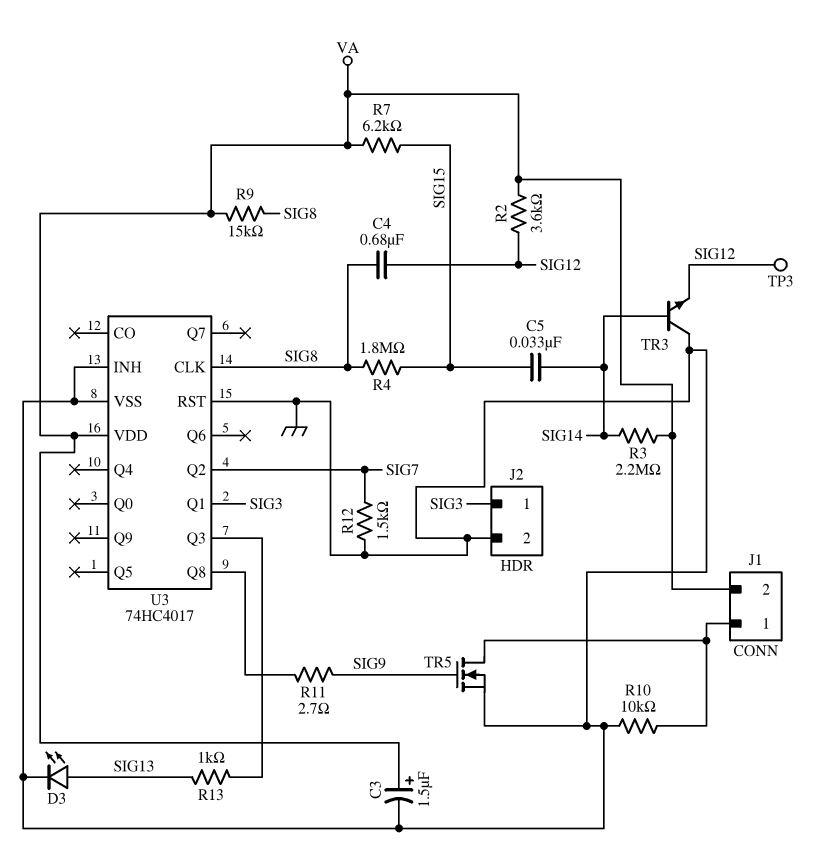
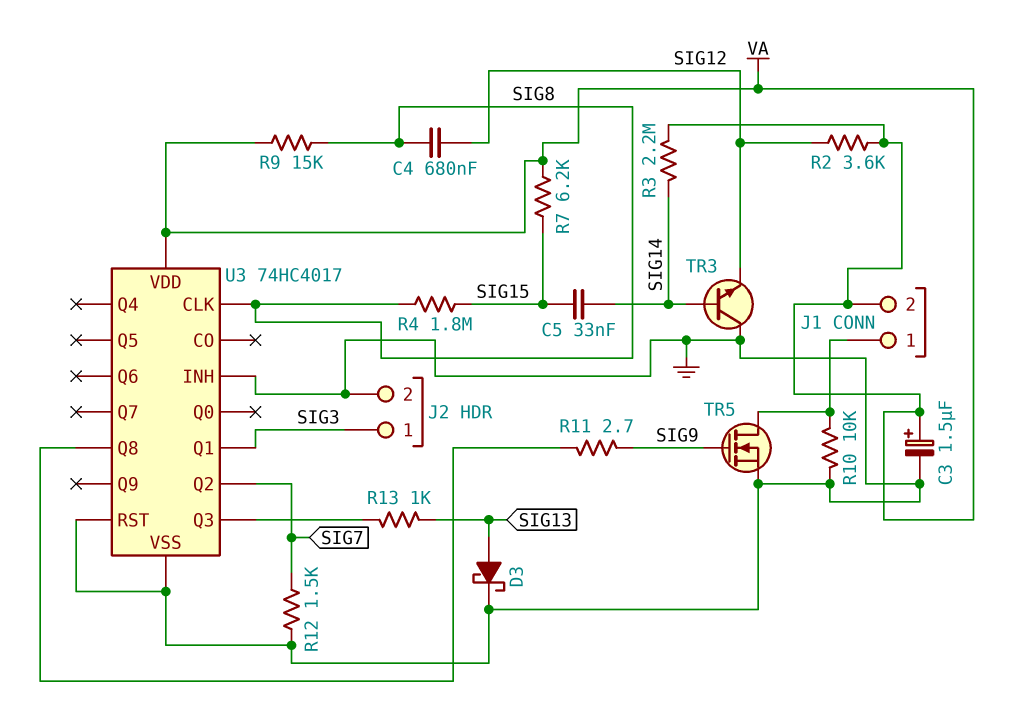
D3: LED (A SIG13, K GND) -> schottky (A SIG13, K GND)
TP3: test point (SIG12) -> none

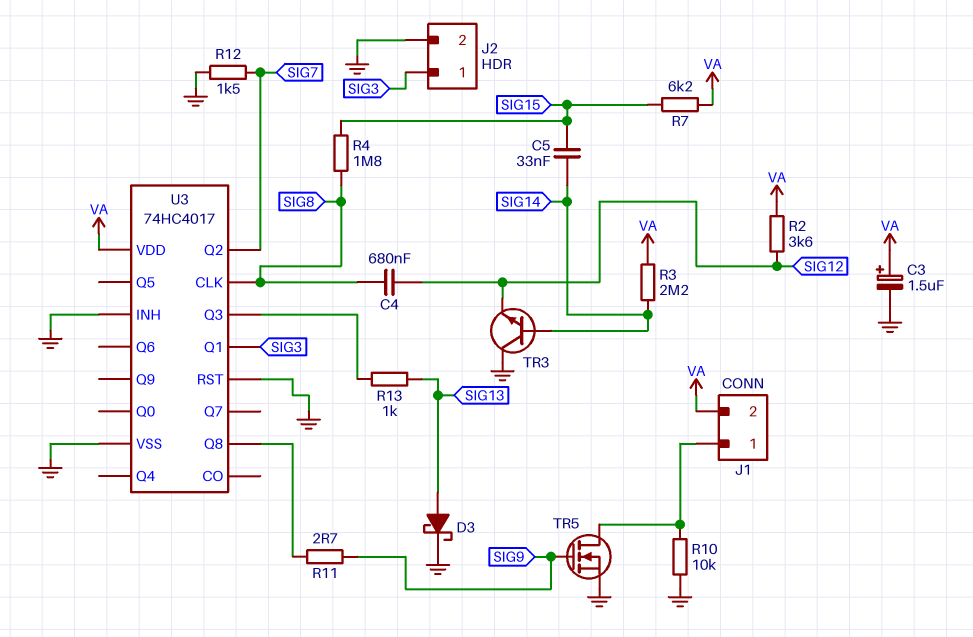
R9: 15k (SIG8, VA) -> none

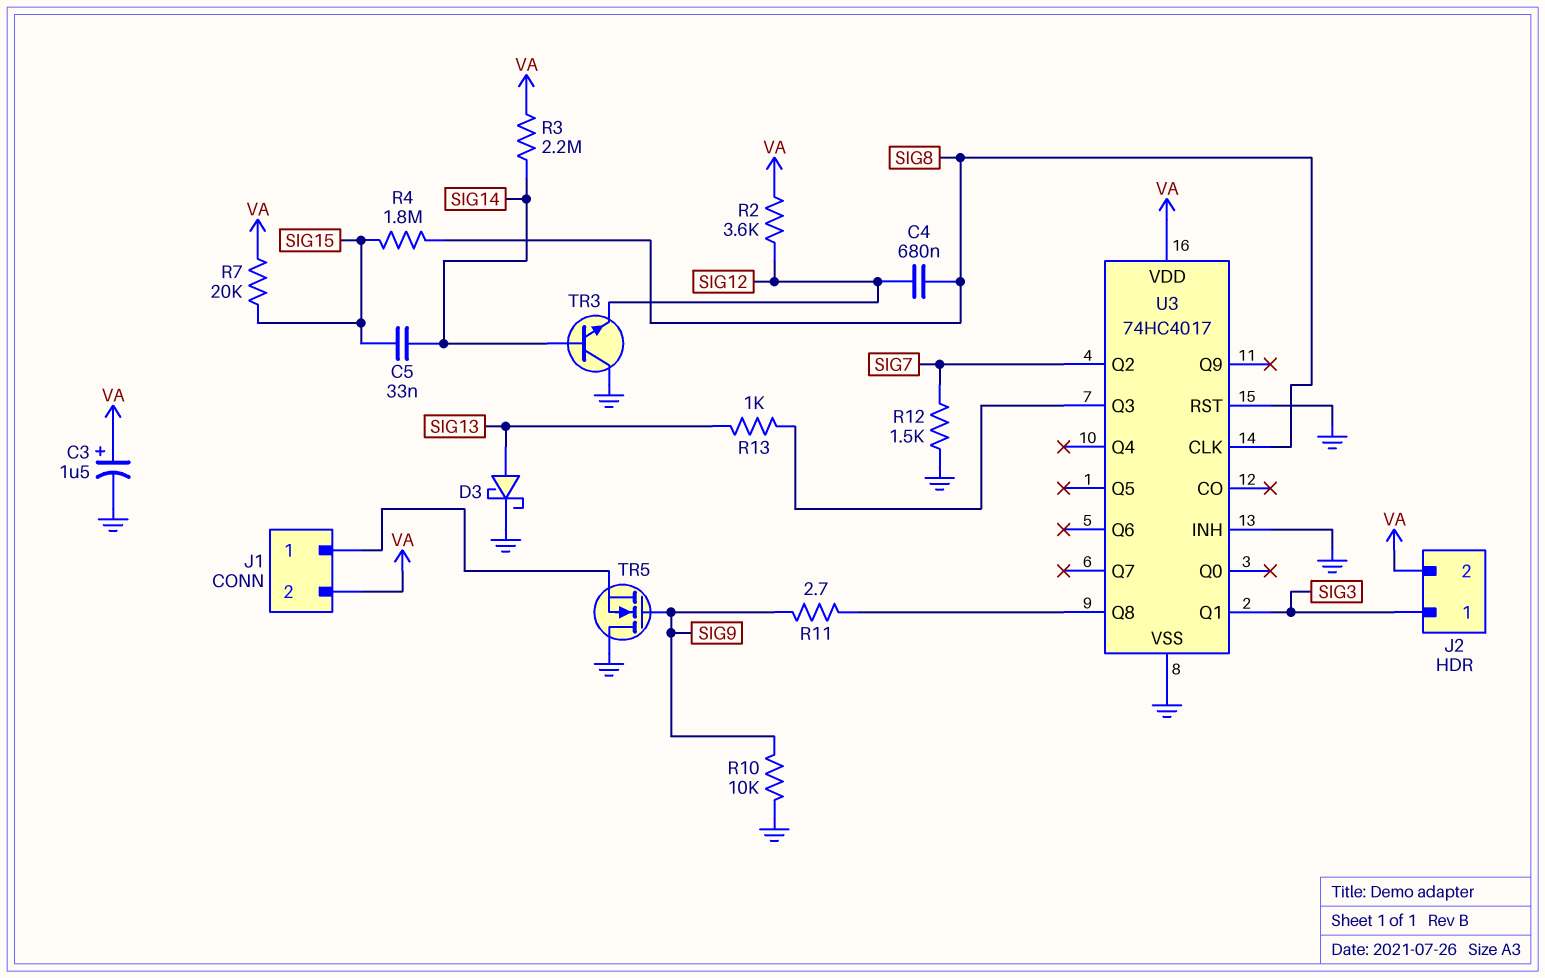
J2 pin 2: GND -> VA
R7: 6.2k (SIG15, VA) -> 20k (SIG15, VA)
R10: 10k (GND, J1/1) -> 10k (GND, SIG9)
TR5: NMOS (G SIG9, D J1/1, S GND) -> NMOS (G SIG9, D GND, S J1/1)

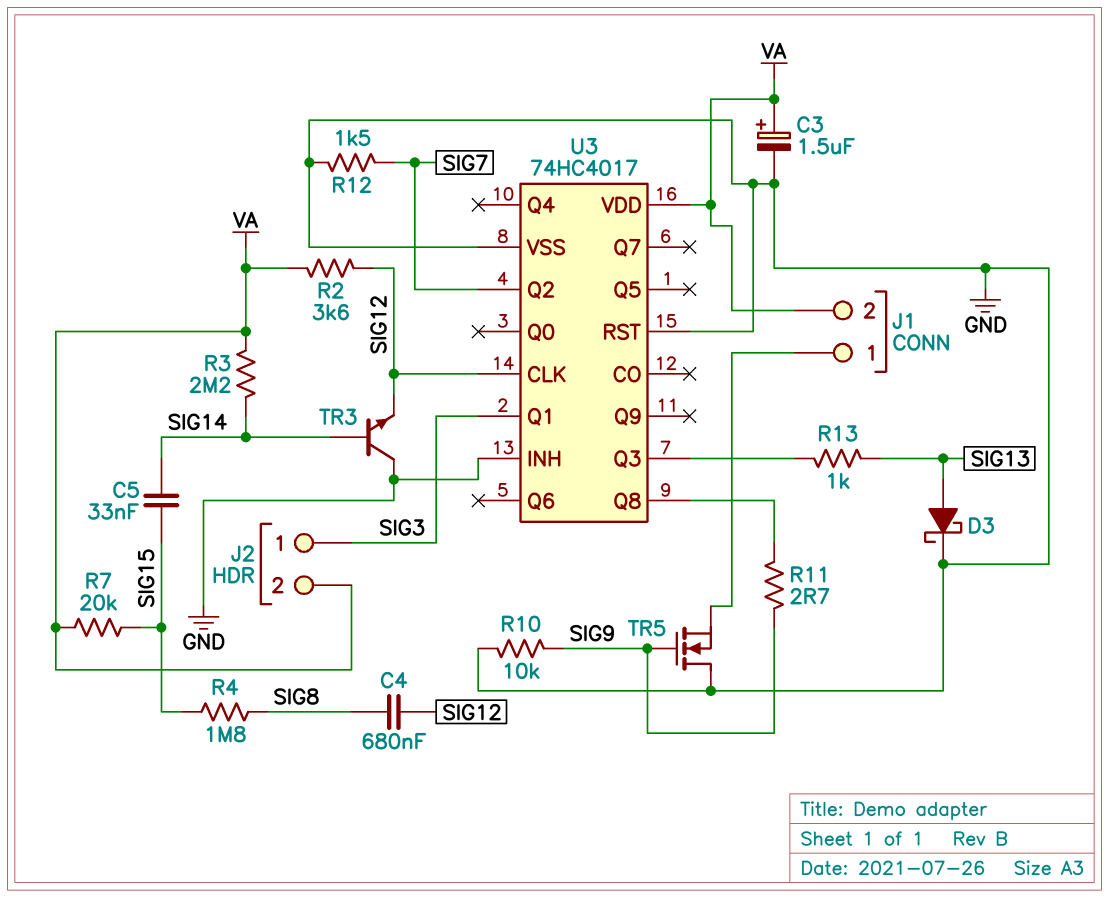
U3 pin CLK: SIG8 -> SIG12

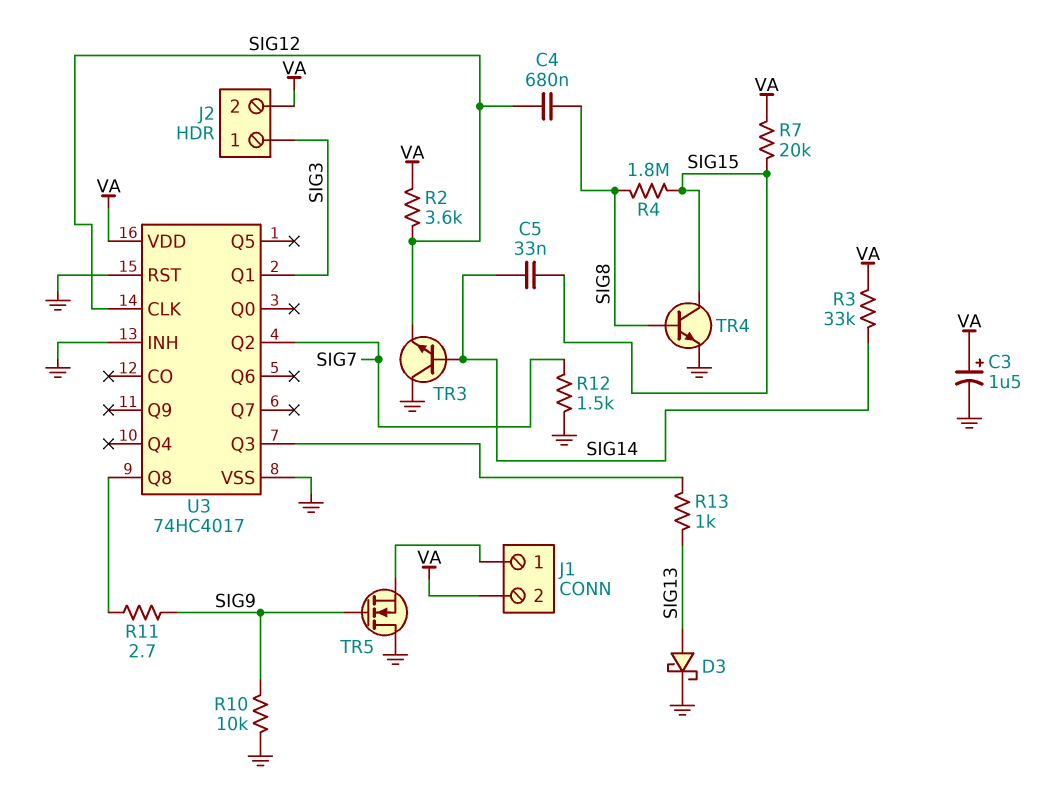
R3: 2.2M (SIG14, VA) -> 33k (SIG14, VA)
TR4: none -> NPN (B SIG8, C SIG15, E GND)

